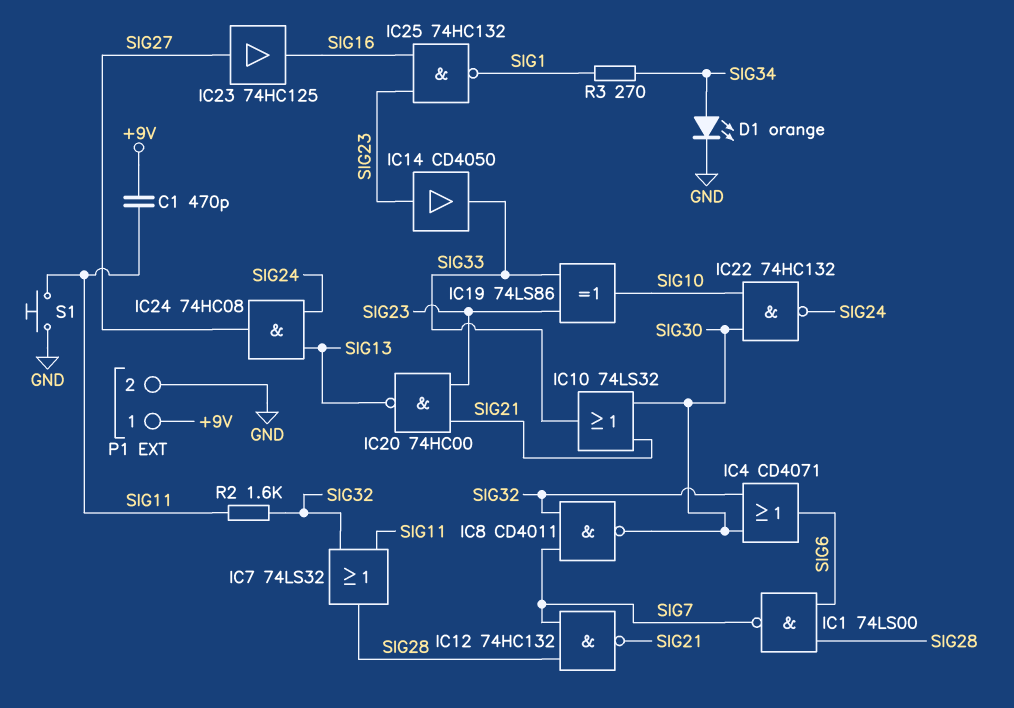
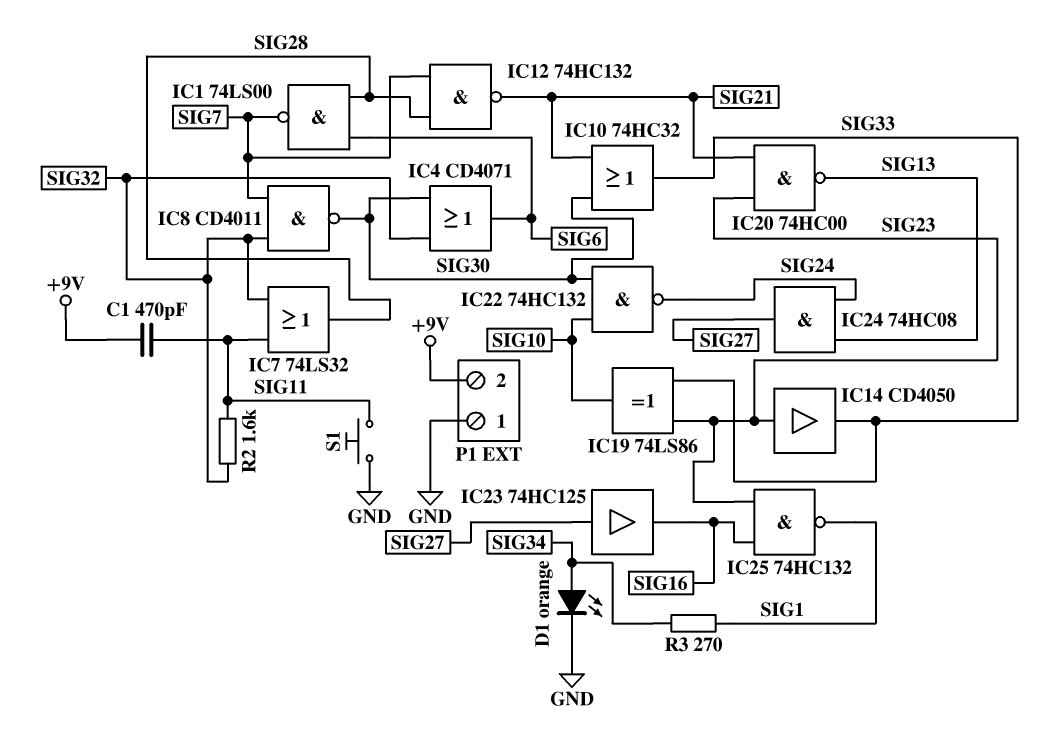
IC10: OR 74LS32 (in SIG21, in SIG30, out SIG33) -> OR 74HC32 (in SIG21, in SIG30, out SIG33)
P1 pin 1: +9V -> GND
P1 pin 2: GND -> +9V

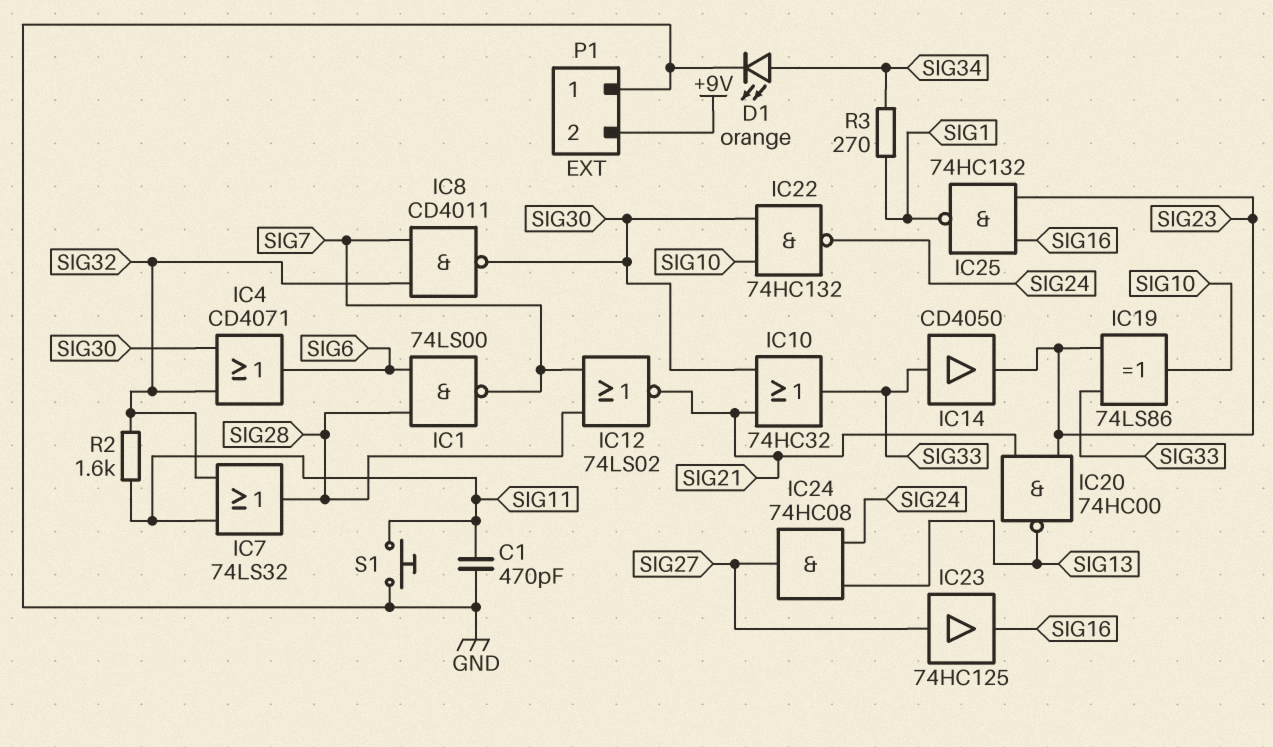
C1: 470pF (+9V, SIG11) -> 470pF (GND, SIG11)
IC12: NAND 74HC132 (in SIG7, in SIG28, out SIG21) -> NOR 74LS02 (in SIG7, in SIG28, out SIG21)
IC14: buffer CD4050 (in SIG23, out SIG33) -> buffer CD4050 (in SIG33, out SIG23)

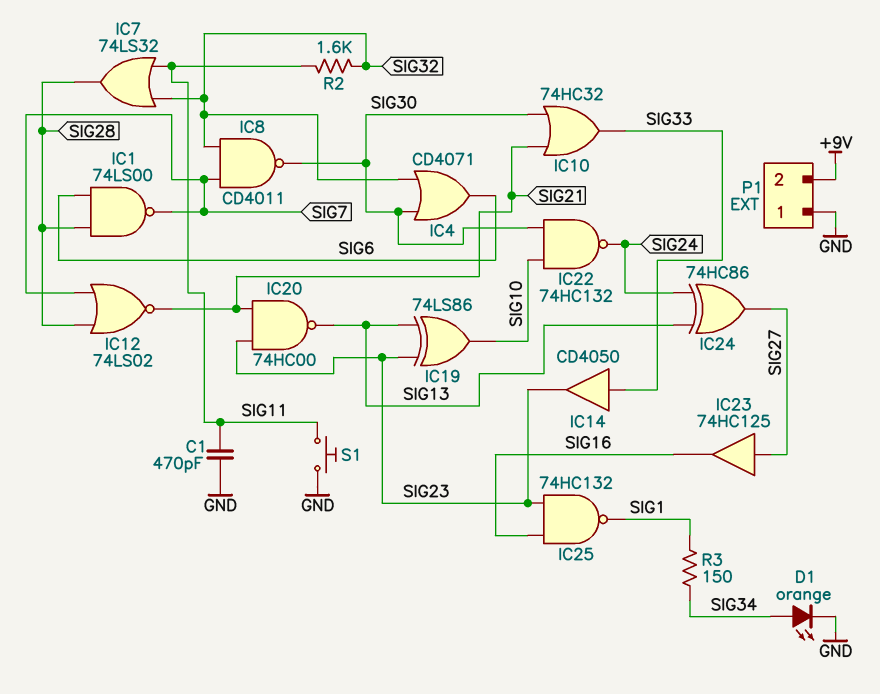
IC19: XOR 74LS86 (in SIG23, in SIG33, out SIG10) -> XOR 74LS86 (in SIG13, in SIG23, out SIG10)
IC24: AND 74HC08 (in SIG13, in SIG24, out SIG27) -> XOR 74HC86 (in SIG13, in SIG24, out SIG27)
R3: 270 (SIG1, SIG34) -> 150 (SIG1, SIG34)

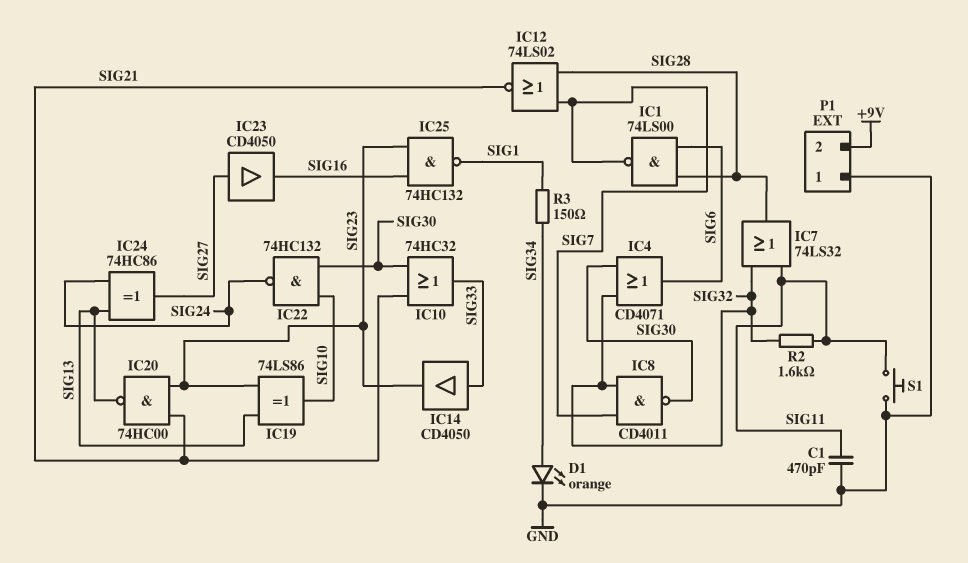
IC23: buffer 74HC125 (in SIG27, out SIG16) -> buffer CD4050 (in SIG27, out SIG16)

